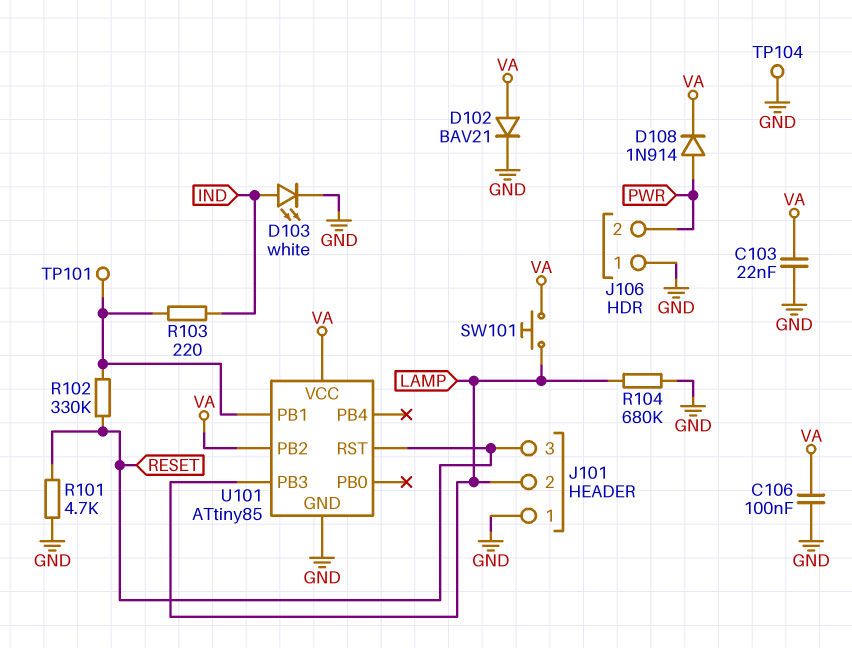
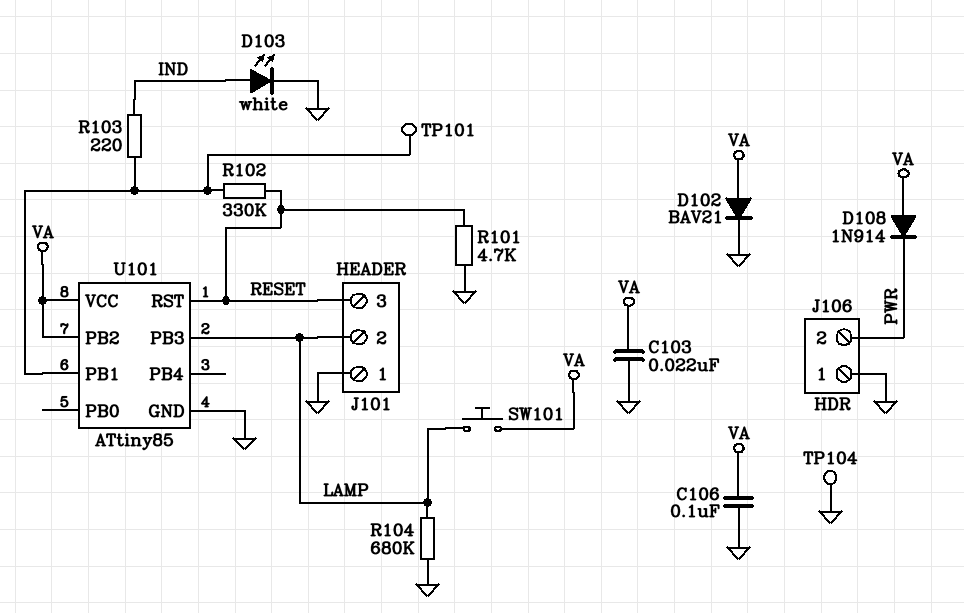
D108: diode 1N914 (A PWR, K VA) -> diode 1N914 (A VA, K PWR)

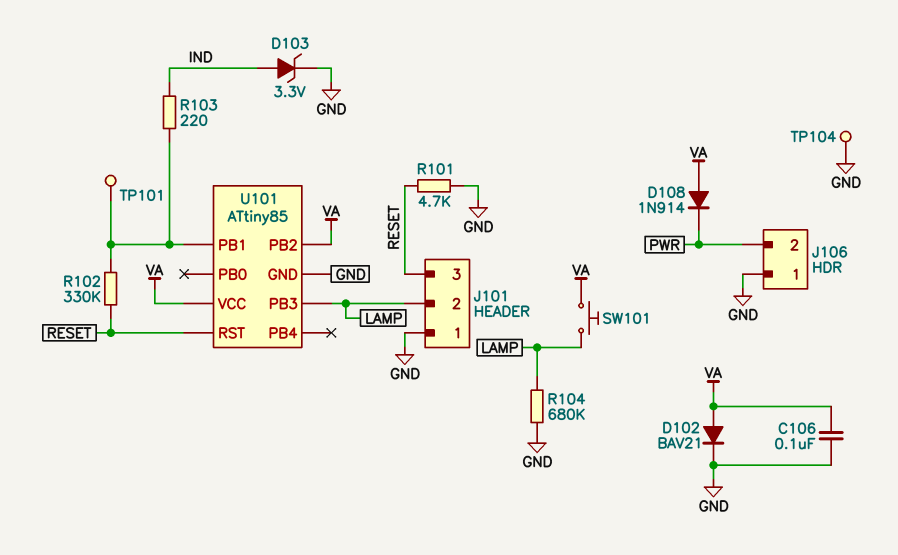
C103: 22nF (GND, VA) -> none
D103: LED white (A IND, K GND) -> zener 3.3V (A IND, K GND)

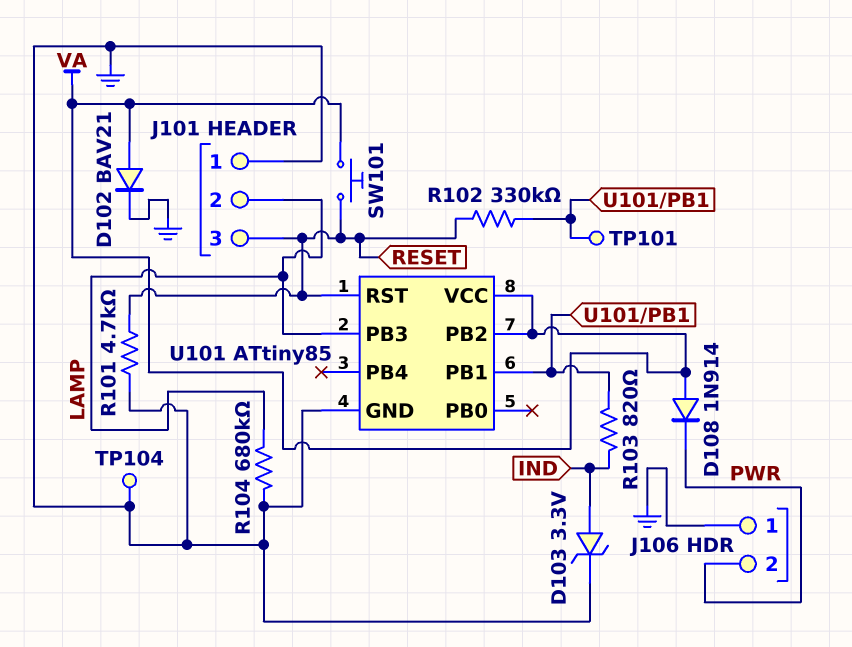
C106: 100nF (GND, VA) -> none
R103: 220 (IND, U101/PB1) -> 820 (IND, U101/PB1)
SW101: button (LAMP, VA) -> button (RESET, VA)

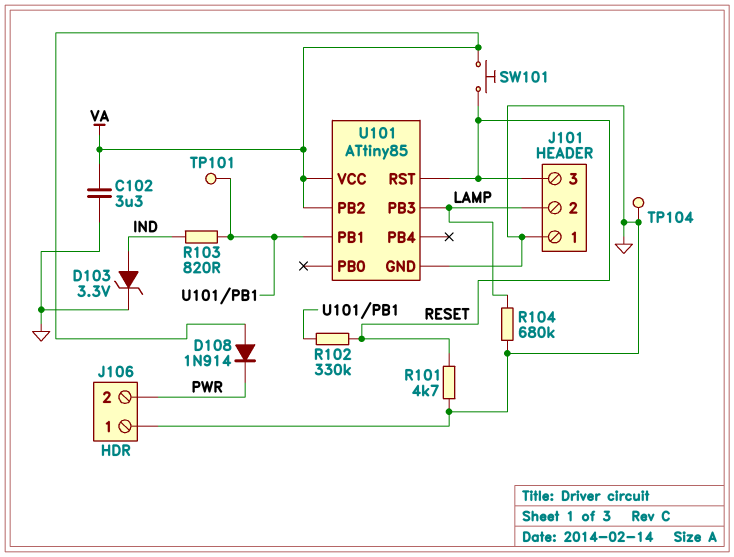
C102: none -> 3.3uF (GND, VA)
D102: diode BAV21 (A VA, K GND) -> none

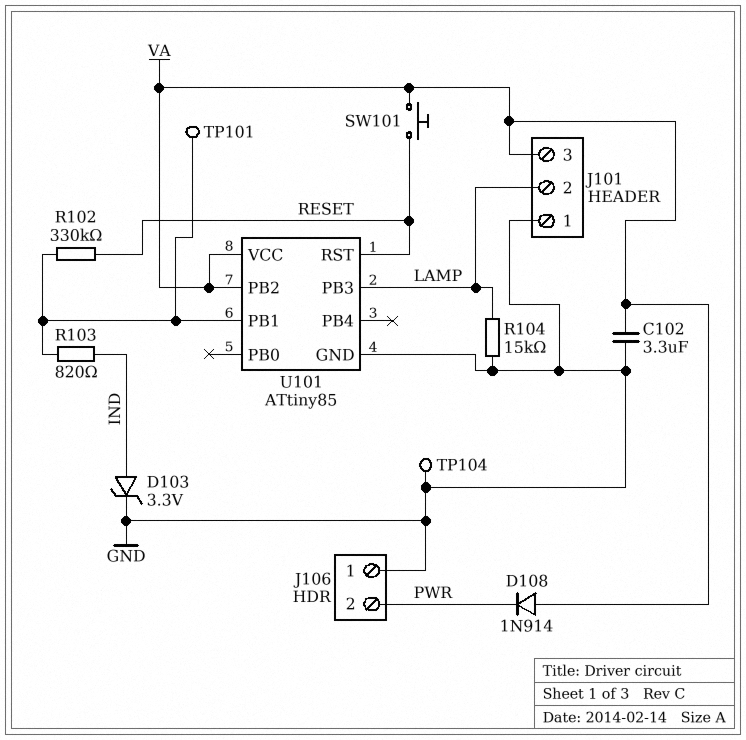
J101 pin 3: RESET -> VA
R101: 4.7k (GND, RESET) -> none
R104: 680k (GND, LAMP) -> 15k (GND, LAMP)

